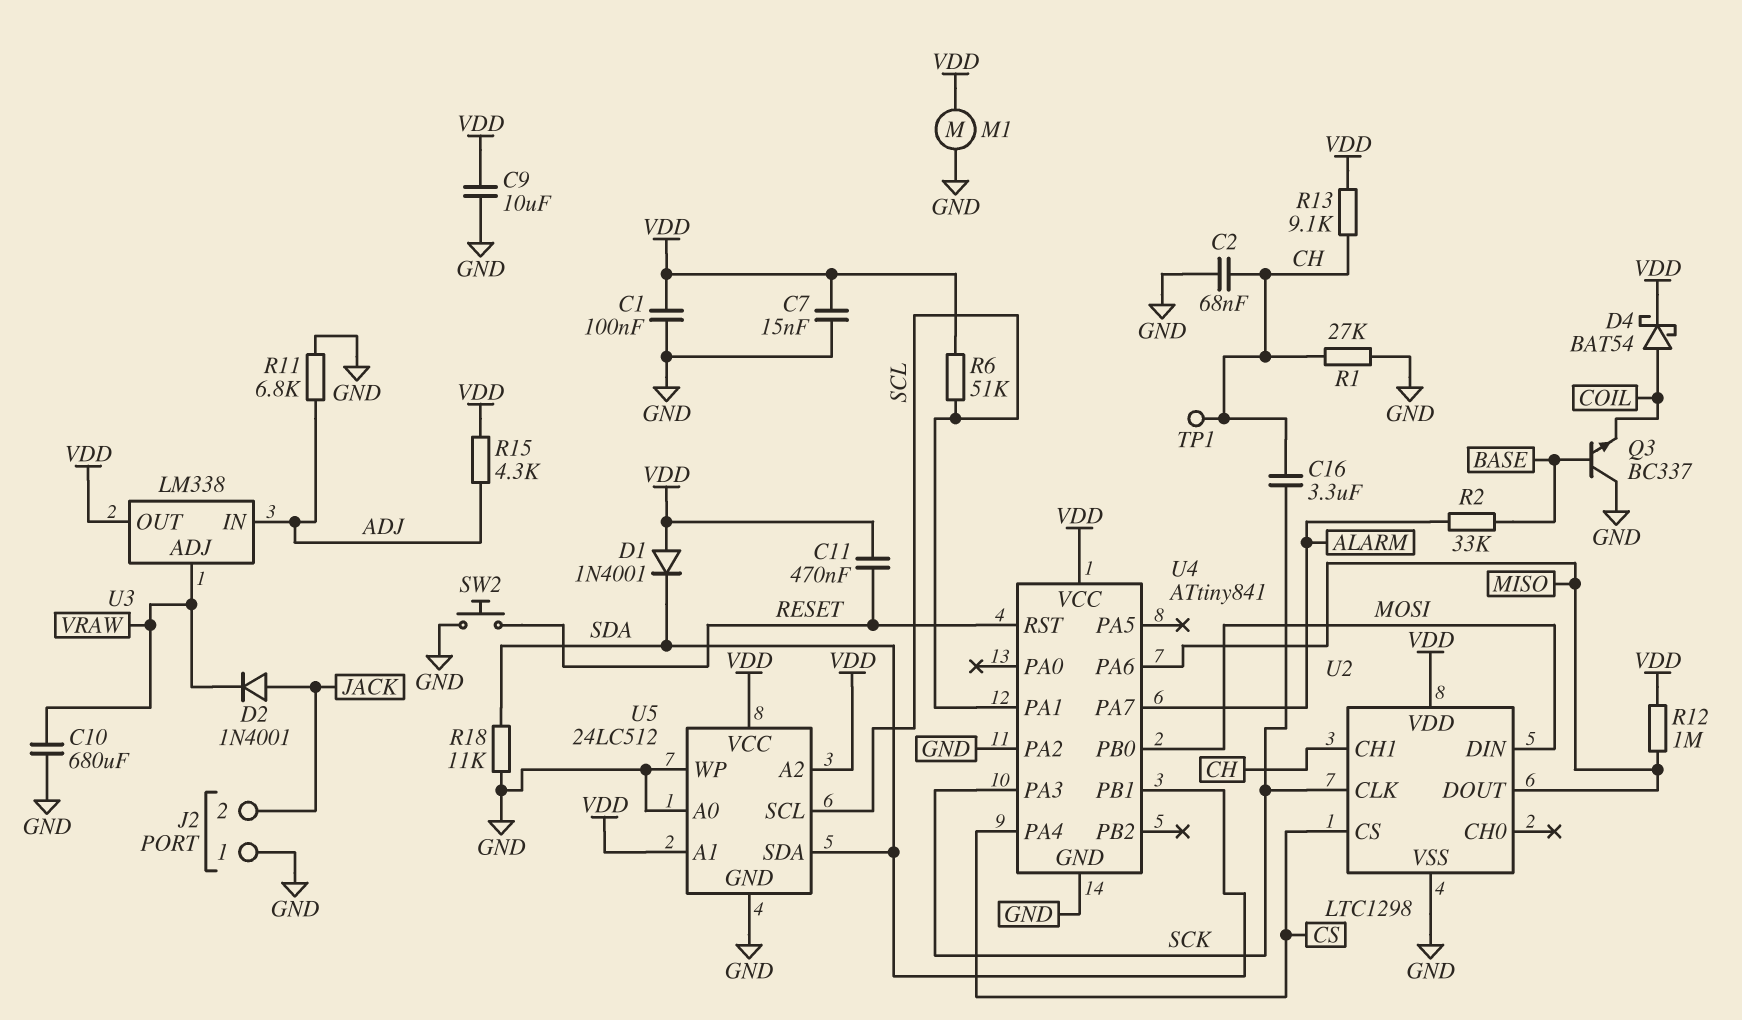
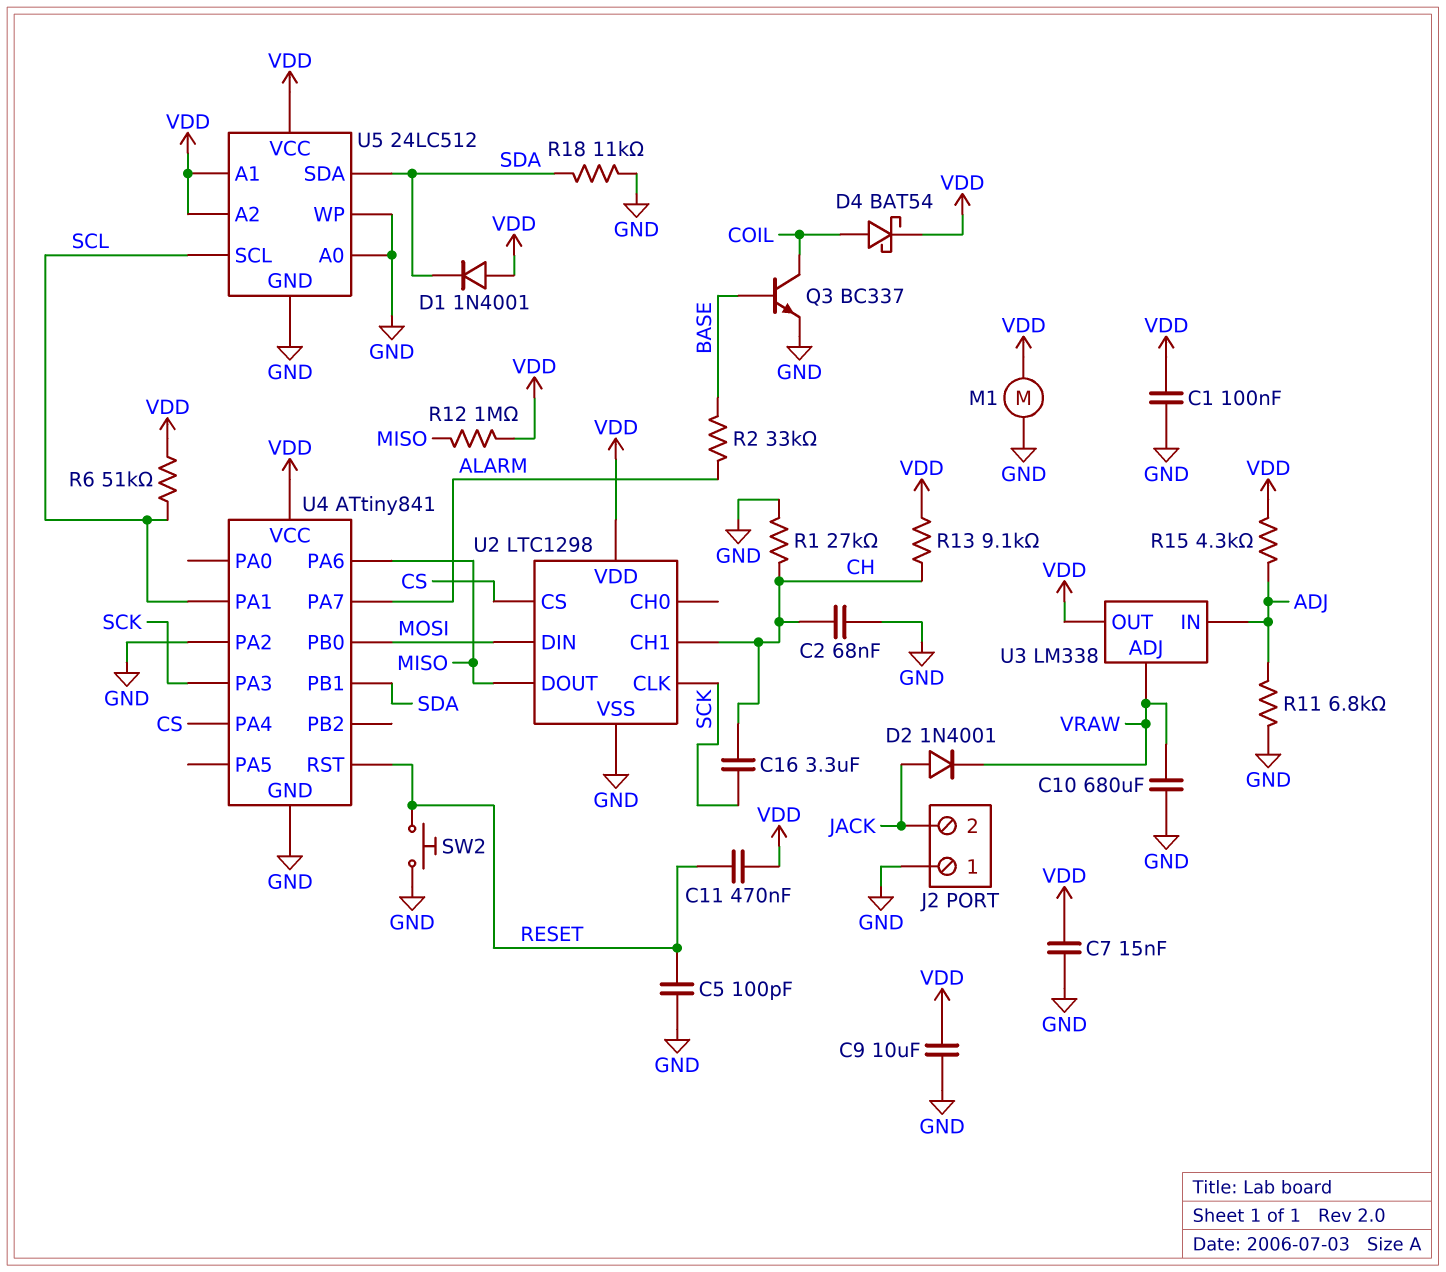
C5: none -> 100pF (GND, RESET)
Q3: NPN BC337 (B BASE, C GND, E COIL) -> NPN BC337 (B BASE, C COIL, E GND)
TP1: test point (CH) -> none

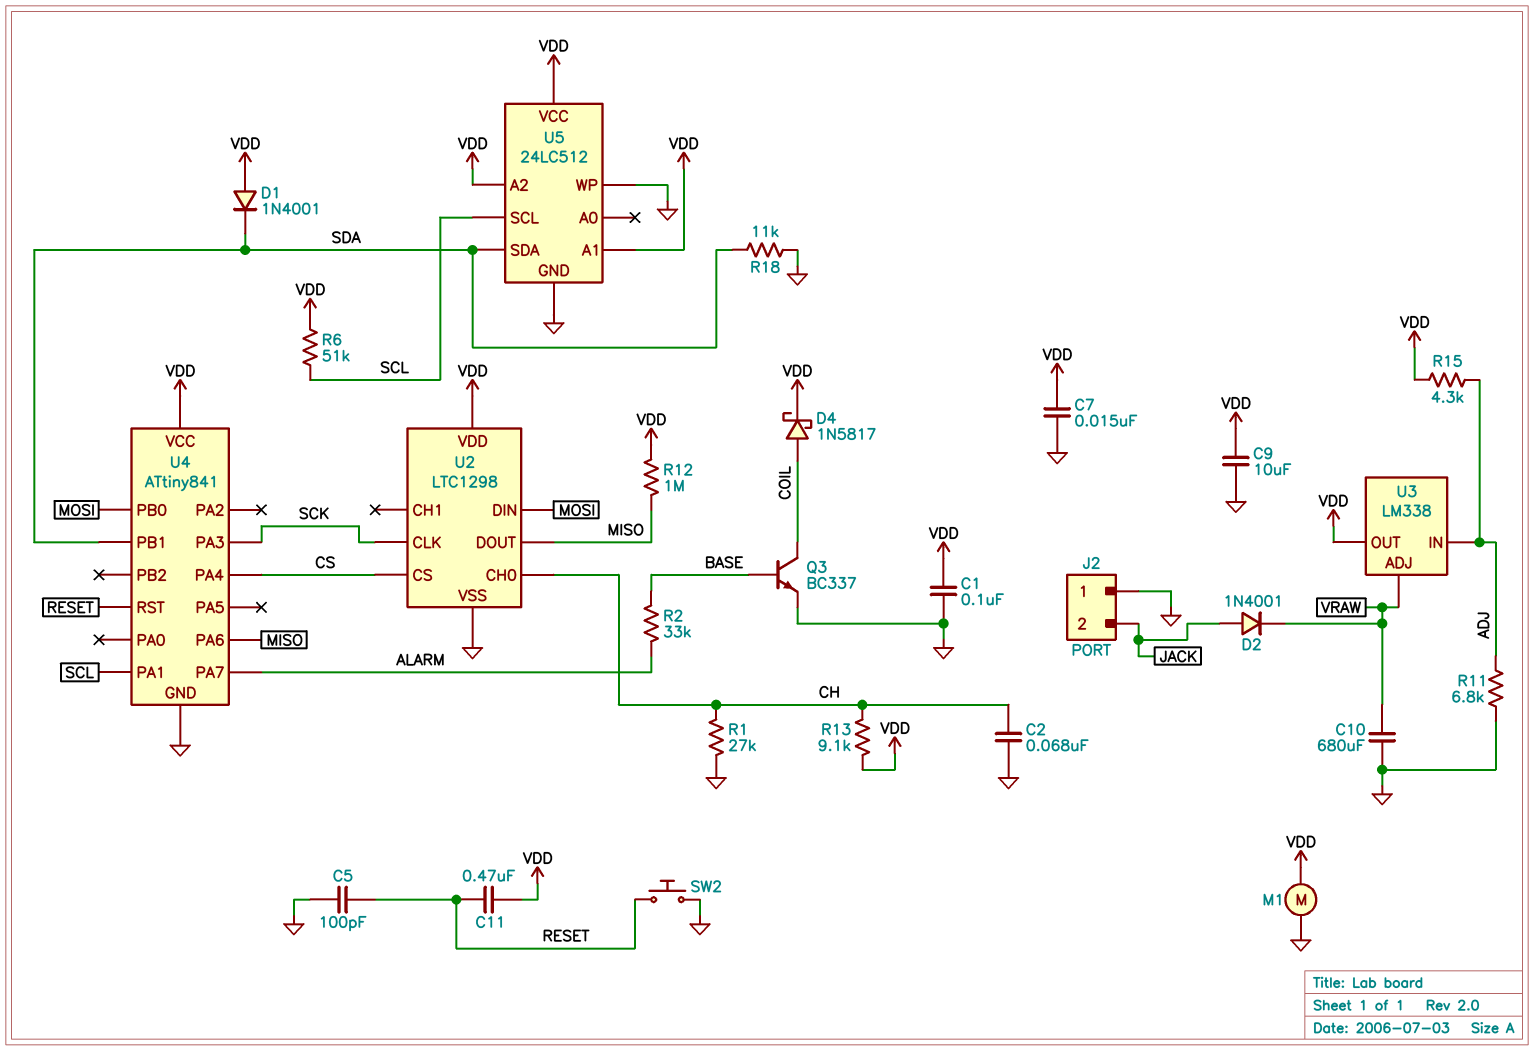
C16: 3.3uF (CH, SCK) -> none
D4: schottky BAT54 (A COIL, K VDD) -> schottky 1N5817 (A COIL, K VDD)
U2 pin CH0: none -> CH
U2 pin CH1: CH -> none
U4 pin PA2: GND -> none
U5 pin A0: GND -> none

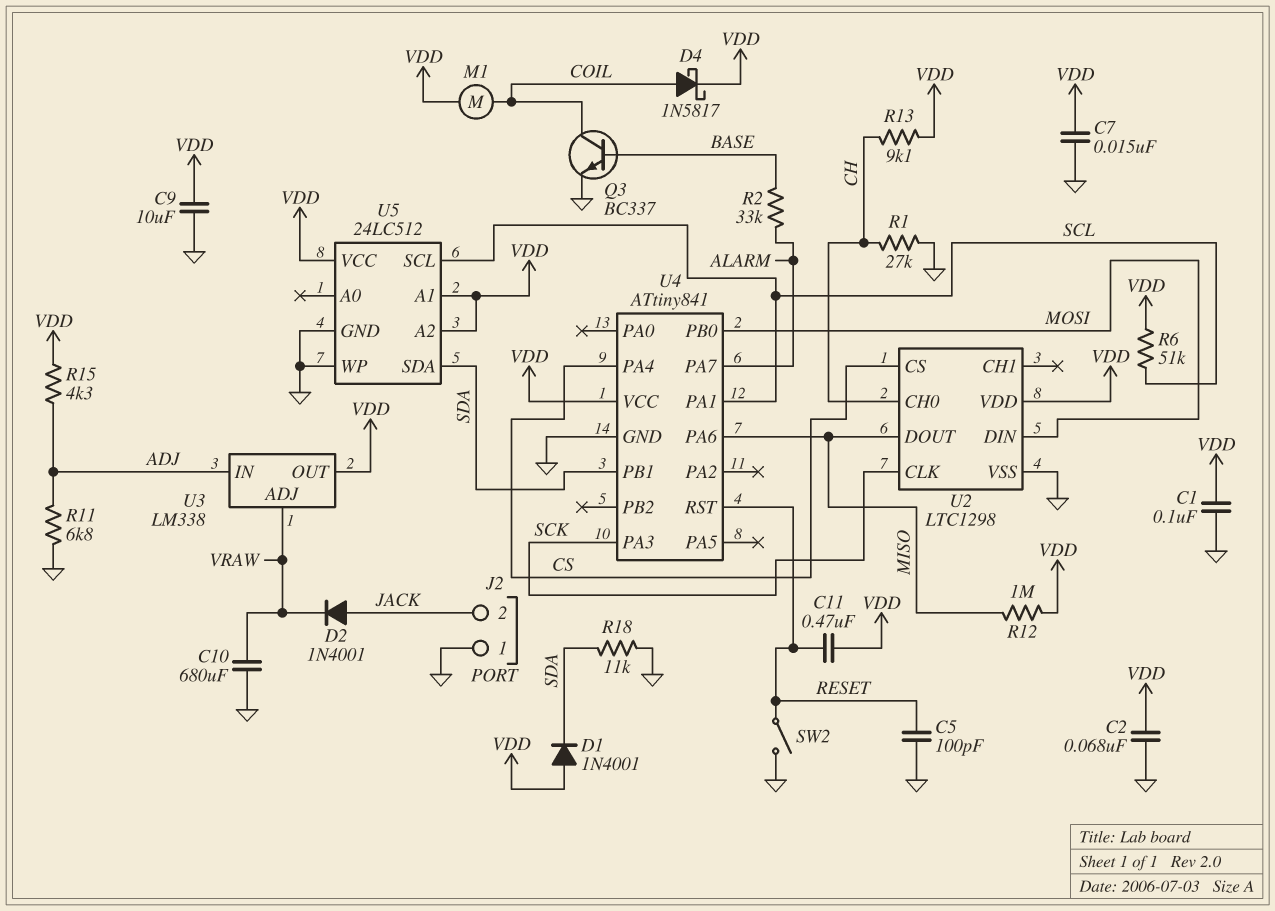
C2: 68nF (CH, GND) -> 68nF (GND, VDD)
M1: motor (GND, VDD) -> motor (COIL, VDD)
SW2: button (GND, RESET) -> switch (GND, RESET)

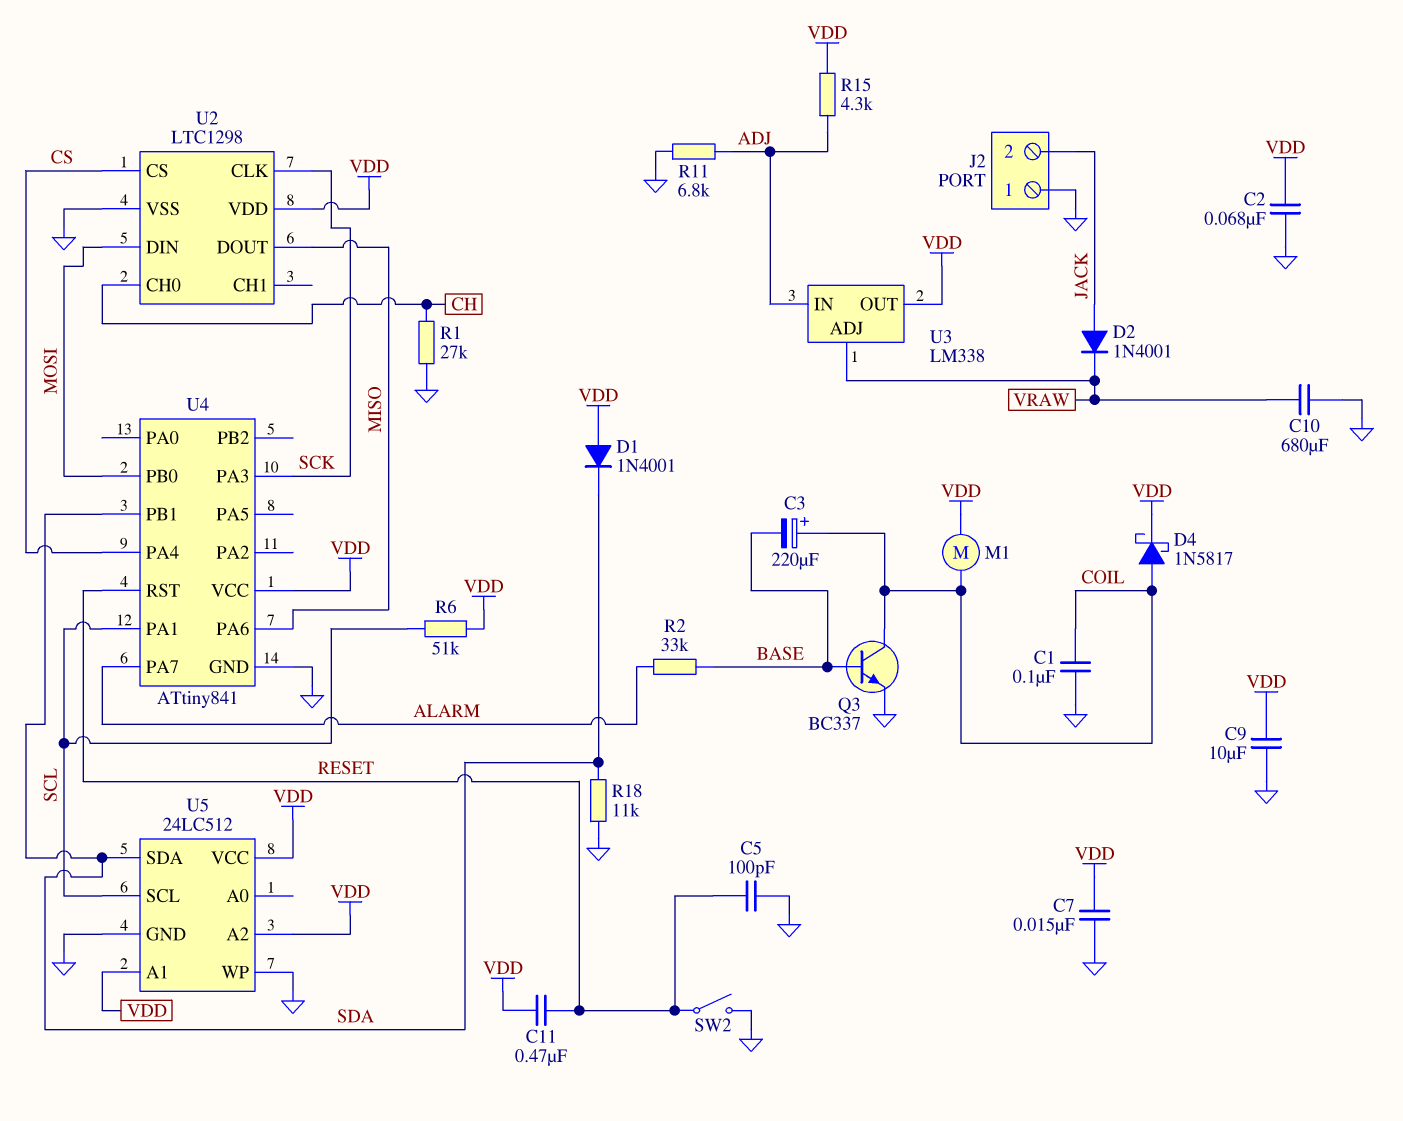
C1: 100nF (GND, VDD) -> 100nF (COIL, GND)
C3: none -> 220uF (plus COIL, minus BASE)
R12: 1M (MISO, VDD) -> none
R13: 9.1k (CH, VDD) -> none

